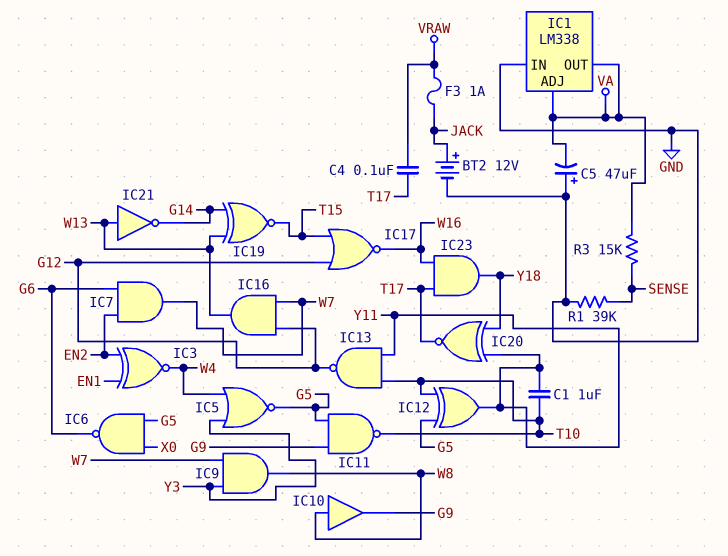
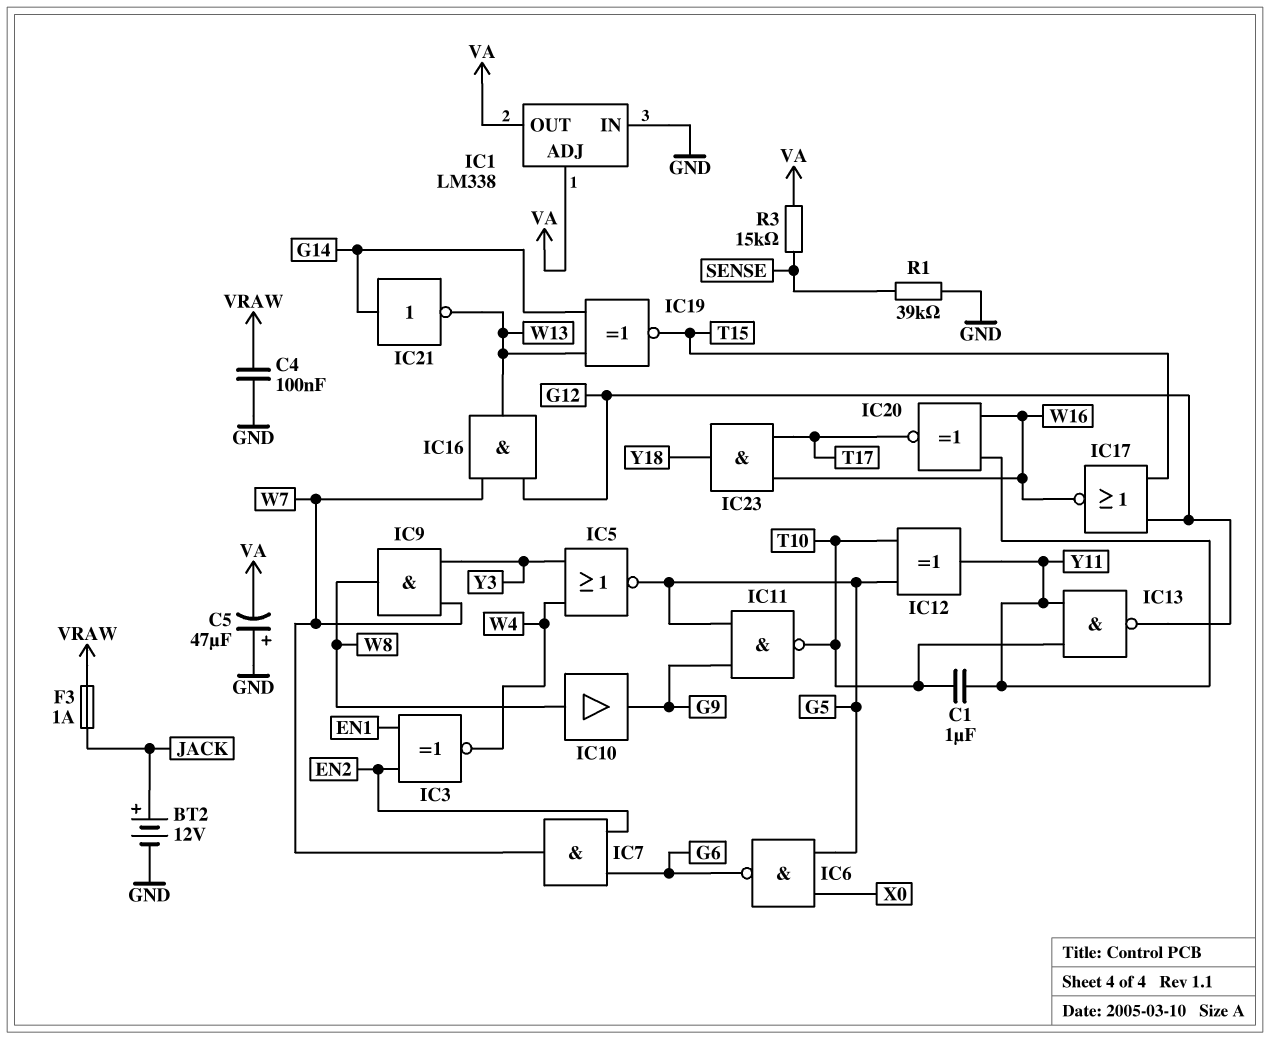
C4: 100nF (T17, VRAW) -> 100nF (GND, VRAW)
IC20: XNOR (in Y11, in Y18, out T17) -> XNOR (in W16, in Y11, out T17)
IC21: NOT (in W13, out G14) -> NOT (in G14, out W13)

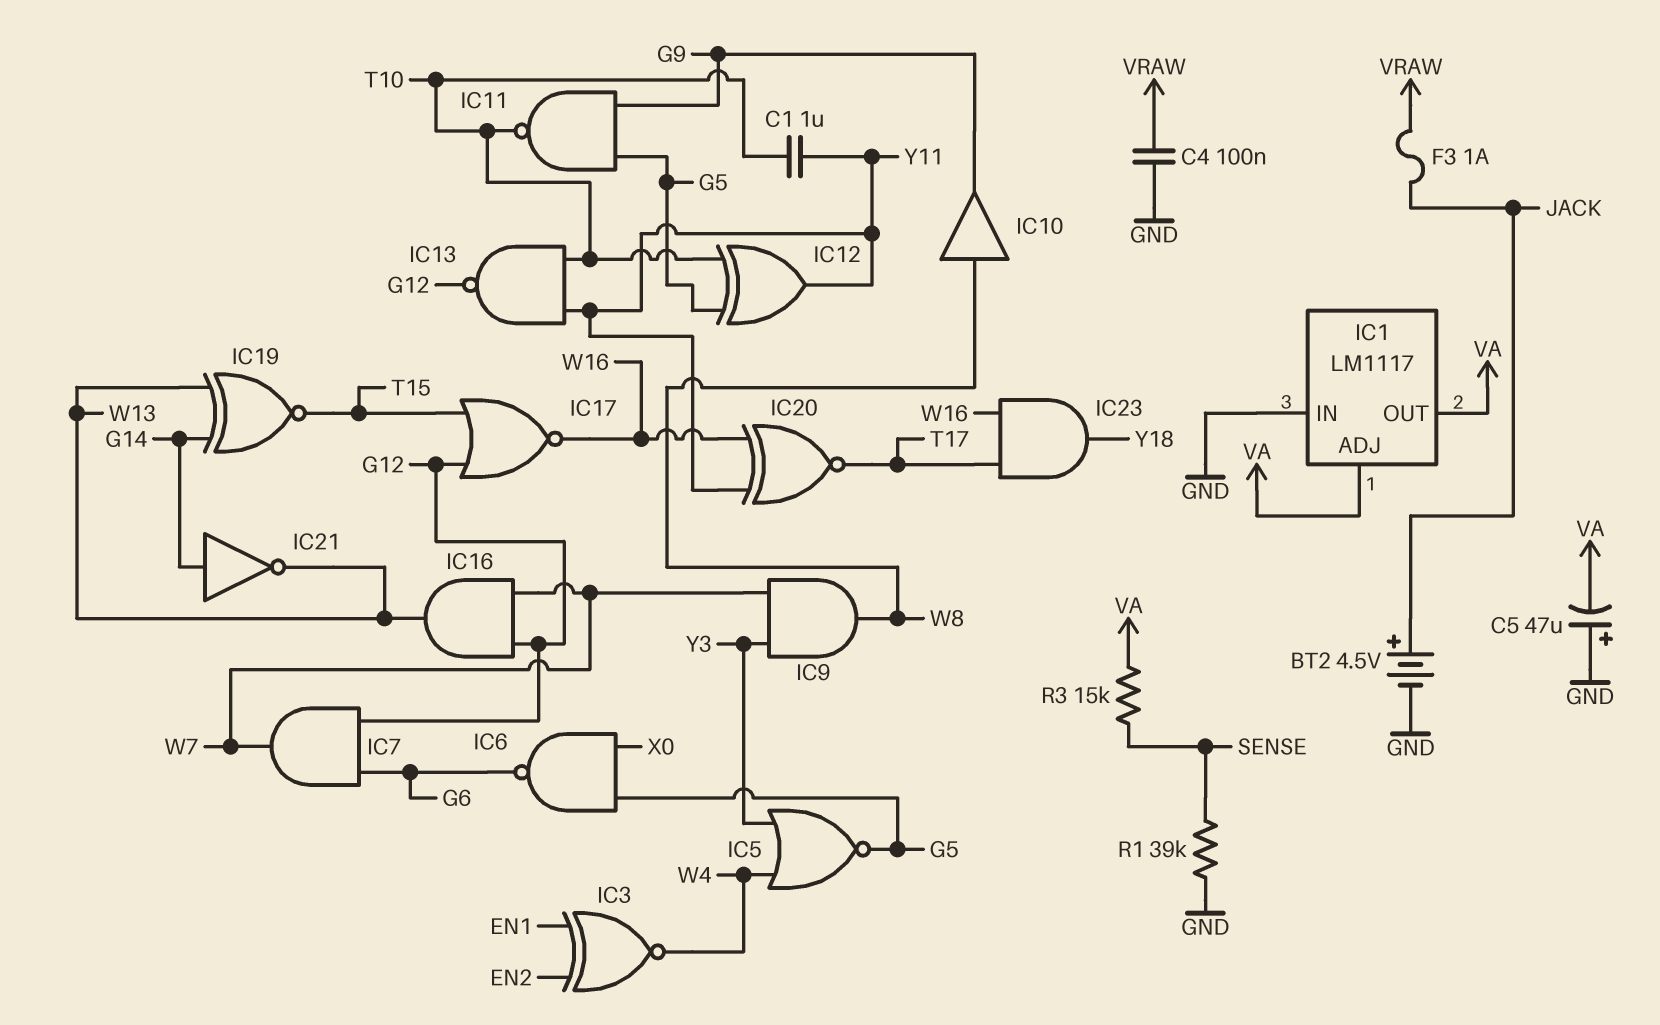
BT2: 12V (plus JACK, minus GND) -> 4.5V (plus JACK, minus GND)
IC1: LM338 -> LM1117
IC7: AND (in EN2, in G6, out W7) -> AND (in G6, in G12, out W7)

